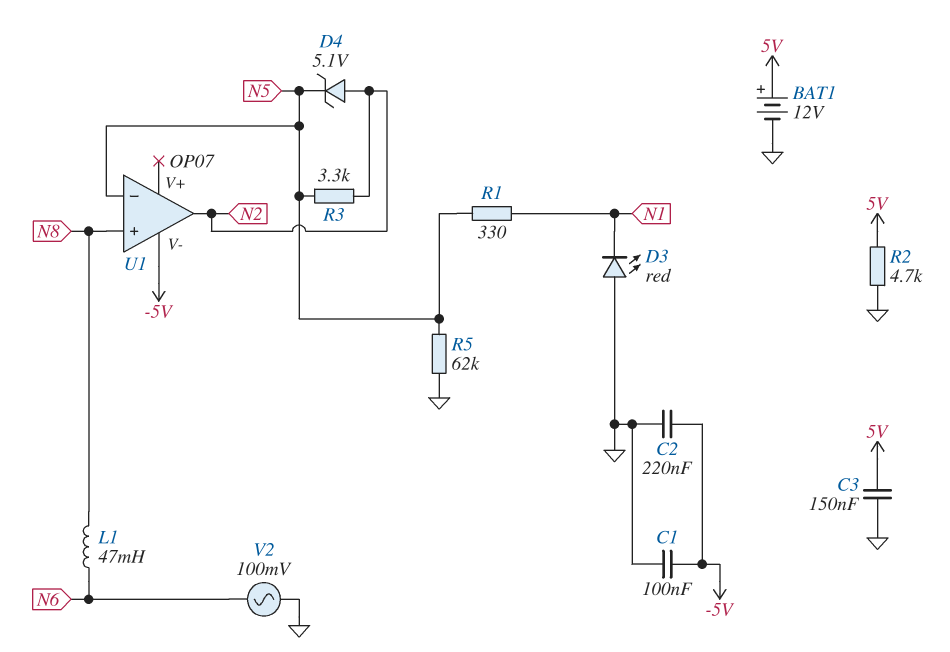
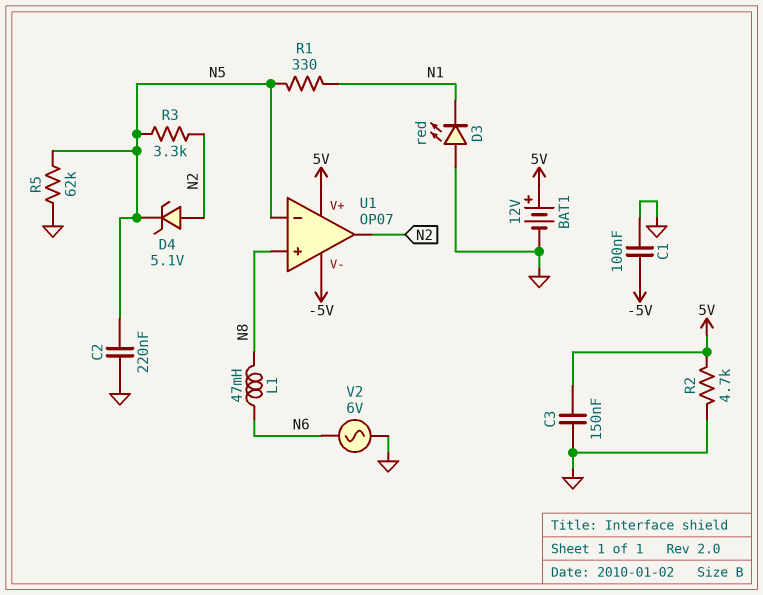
C2: 220nF (-5V, GND) -> 220nF (GND, N5)
U1 pin V+: none -> 5V
V2: AC 100mV (GND, N6) -> AC 6V (GND, N6)

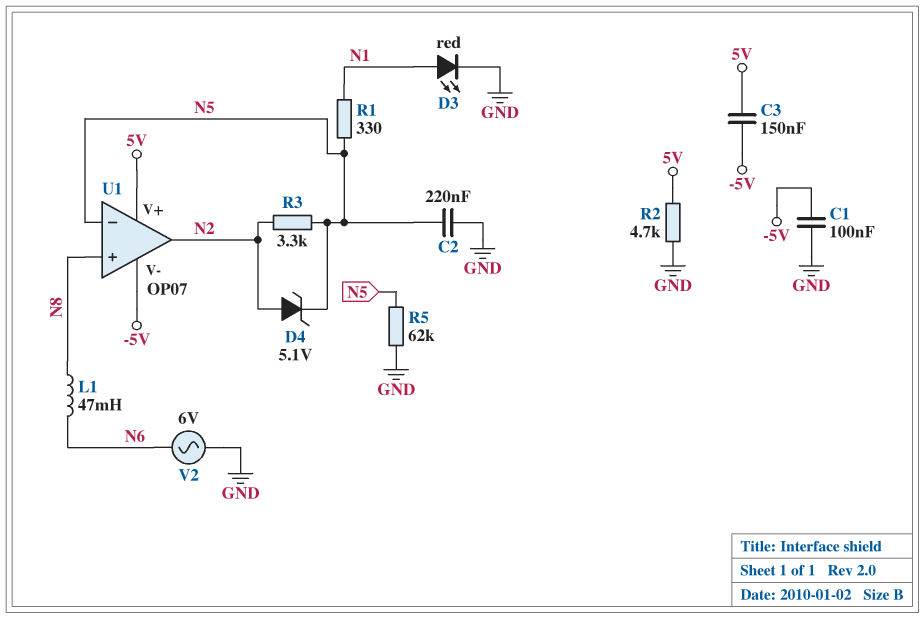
BAT1: 12V (plus 5V, minus GND) -> none
C3: 150nF (5V, GND) -> 150nF (-5V, 5V)
D3: LED red (A GND, K N1) -> LED red (A N1, K GND)

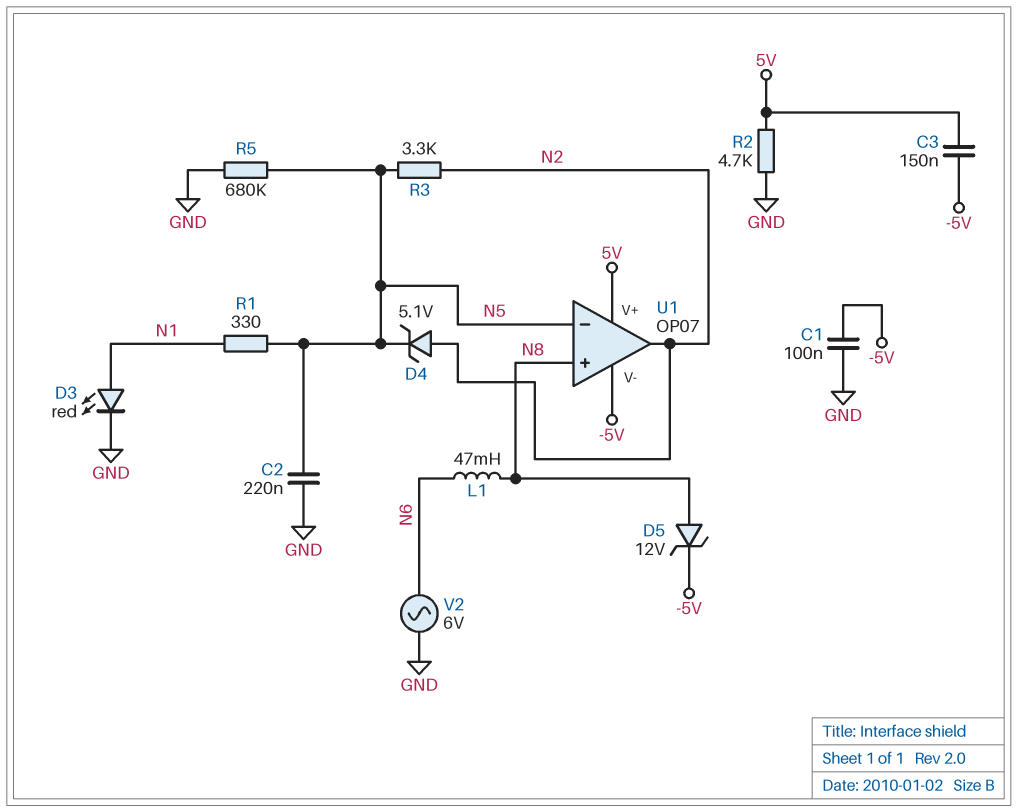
D5: none -> zener 12V (A N8, K -5V)
R5: 62k (GND, N5) -> 680k (GND, N5)

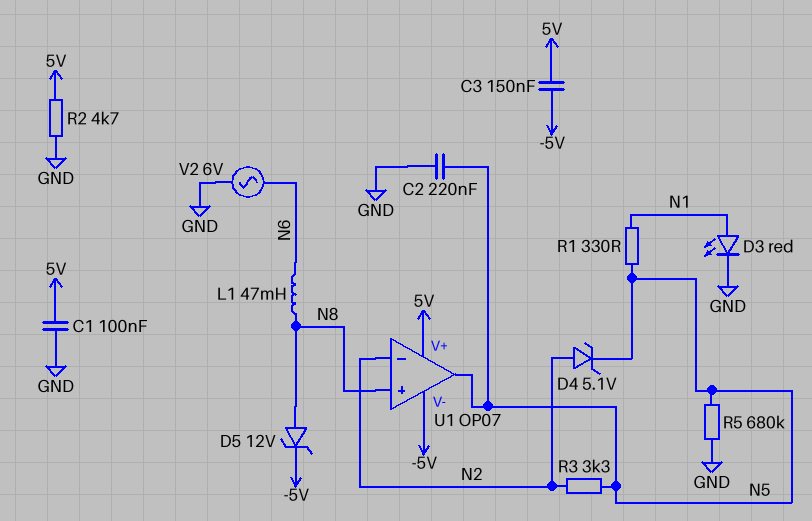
C1: 100nF (-5V, GND) -> 100nF (5V, GND)
U1 pin in-: N5 -> N2
U1 pin out: N2 -> N5

